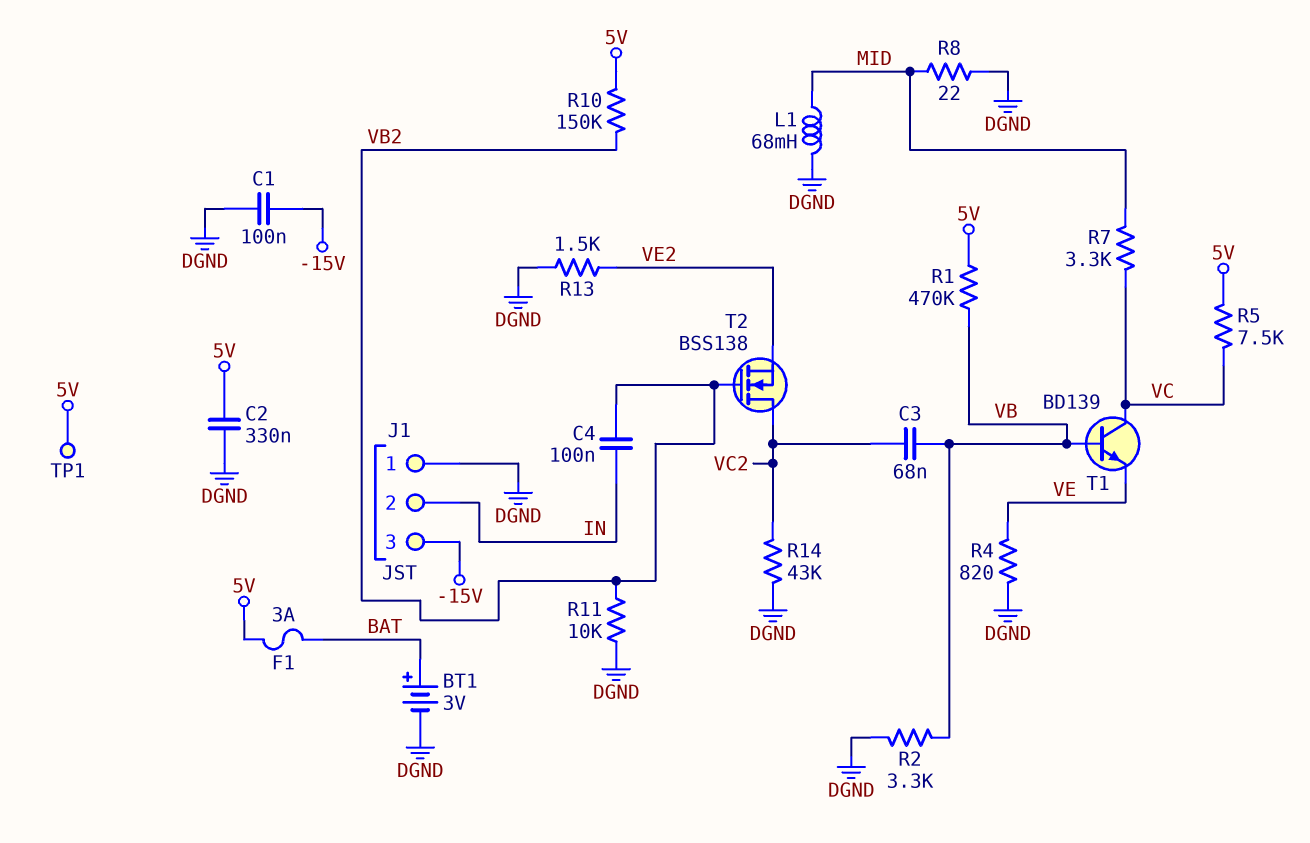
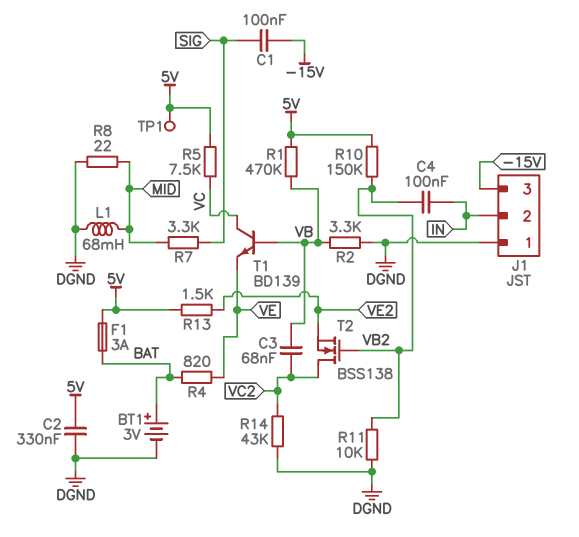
C1: 100nF (-15V, DGND) -> 100nF (-15V, SIG)
R4: 820 (DGND, VE) -> 820 (BAT, VE)
R7: 3.3k (MID, VC) -> 3.3k (MID, SIG)
R13: 1.5k (DGND, VE2) -> 1.5k (5V, VE2)

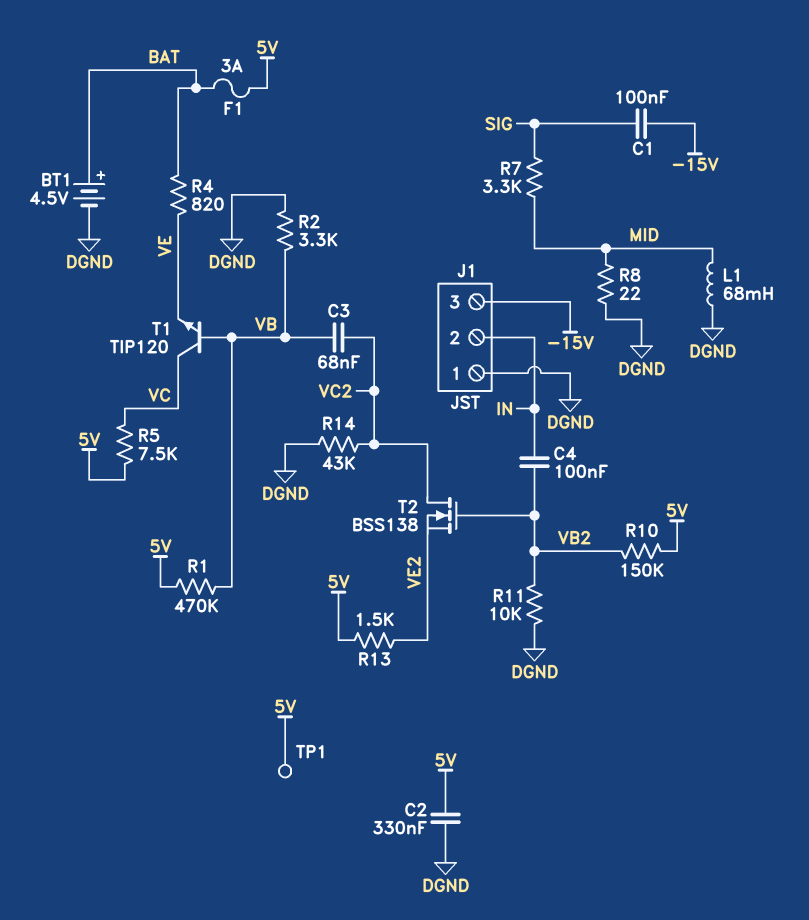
BT1: 3V (plus BAT, minus DGND) -> 4.5V (plus BAT, minus DGND)
T1: NPN BD139 (B VB, C VC, E VE) -> NPN TIP120 (B VB, C VC, E VE)

